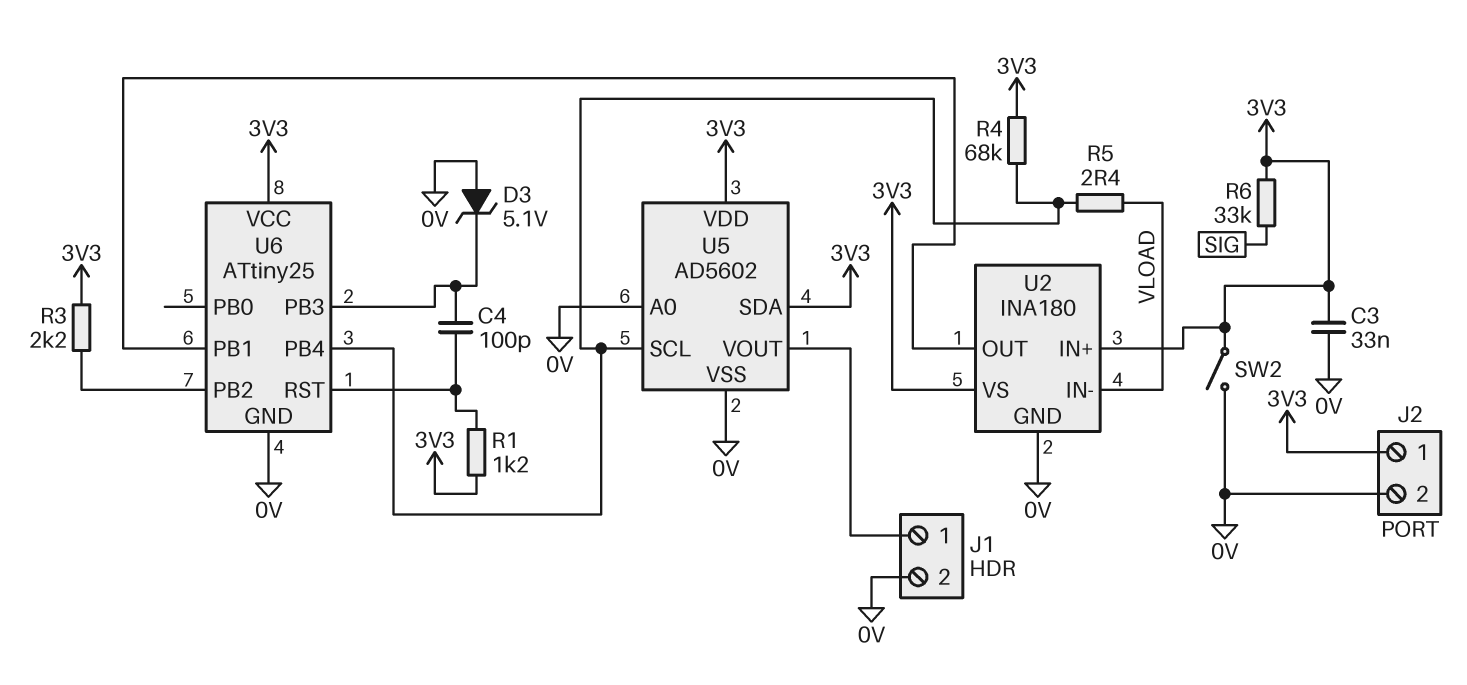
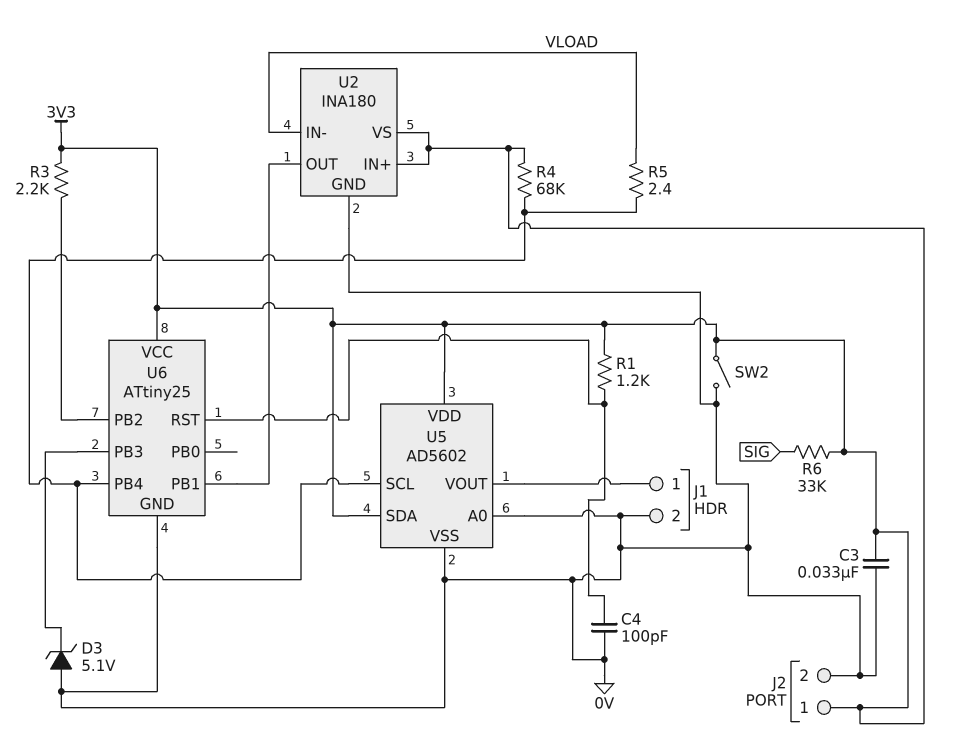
C4: 100pF (U6/PB3, U6/RST) -> 100pF (0V, U6/RST)

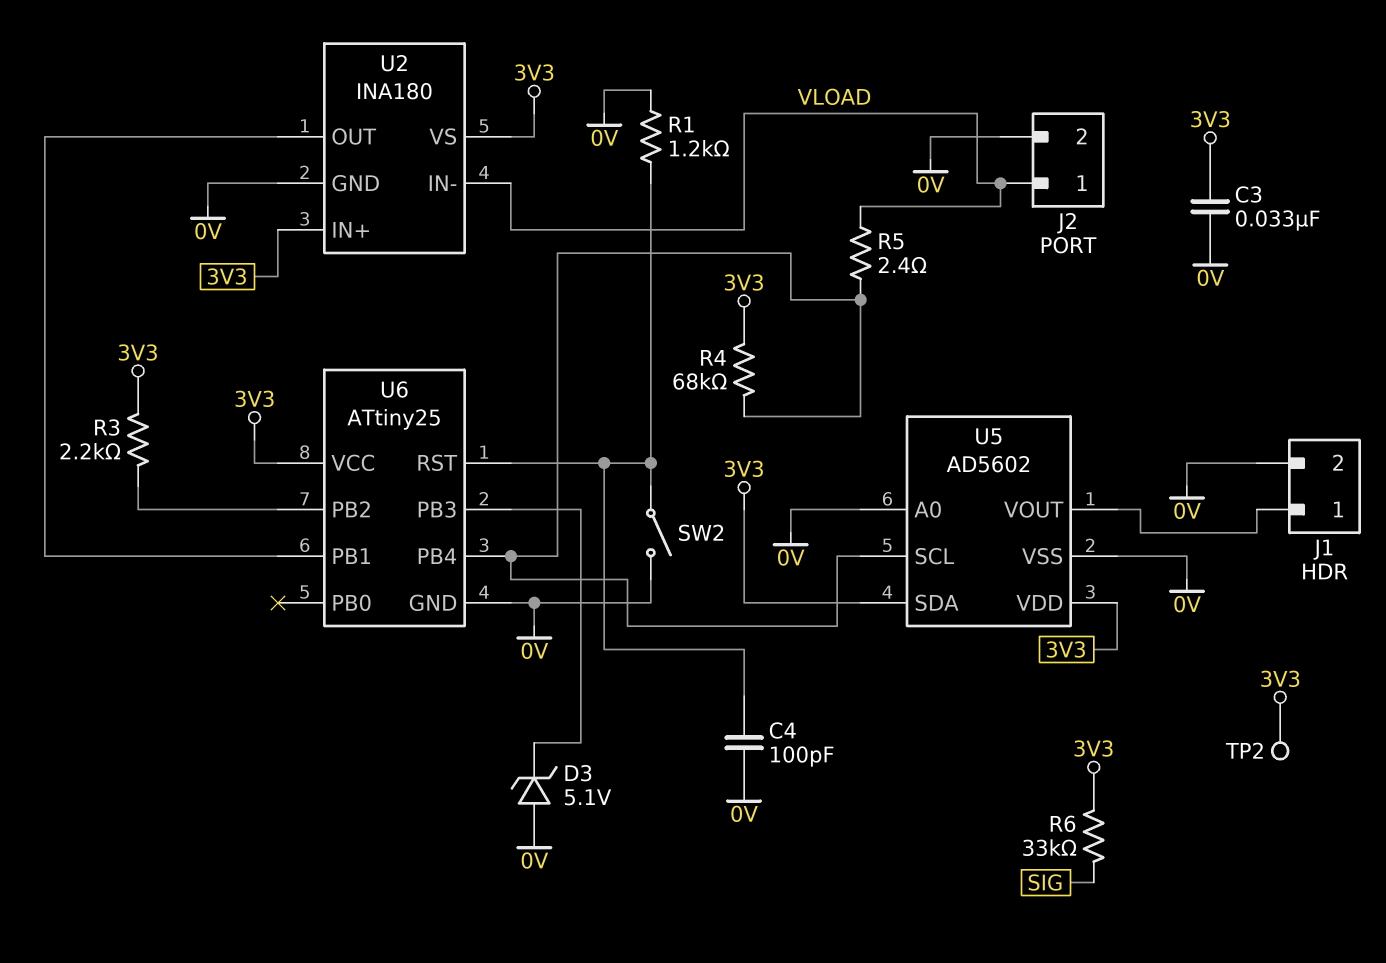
J2 pin 1: 3V3 -> VLOAD
R1: 1.2k (3V3, U6/RST) -> 1.2k (0V, U6/RST)
SW2: switch (0V, 3V3) -> switch (0V, U6/RST)
TP2: none -> test point (3V3)

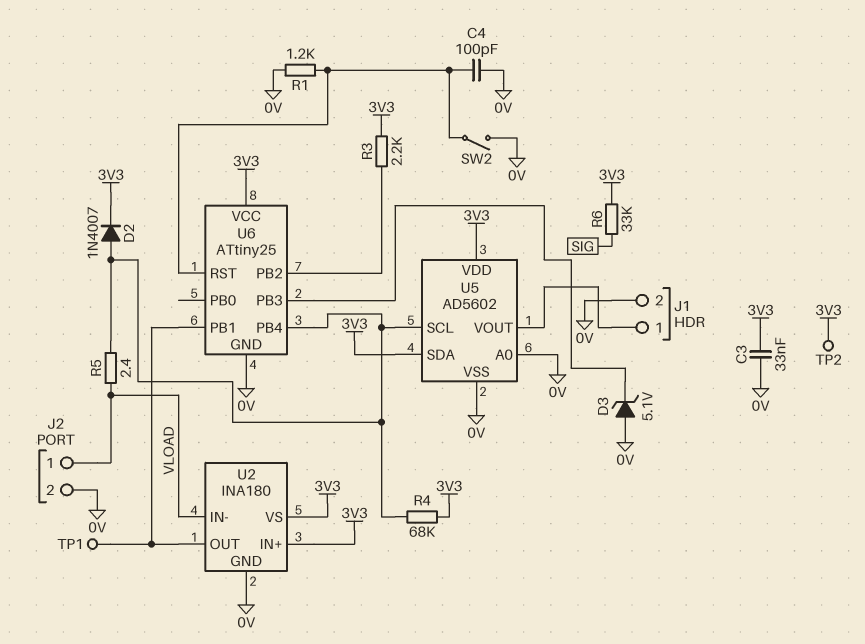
D2: none -> diode 1N4007 (A U5/SCL, K 3V3)
TP1: none -> test point (U2/OUT)

